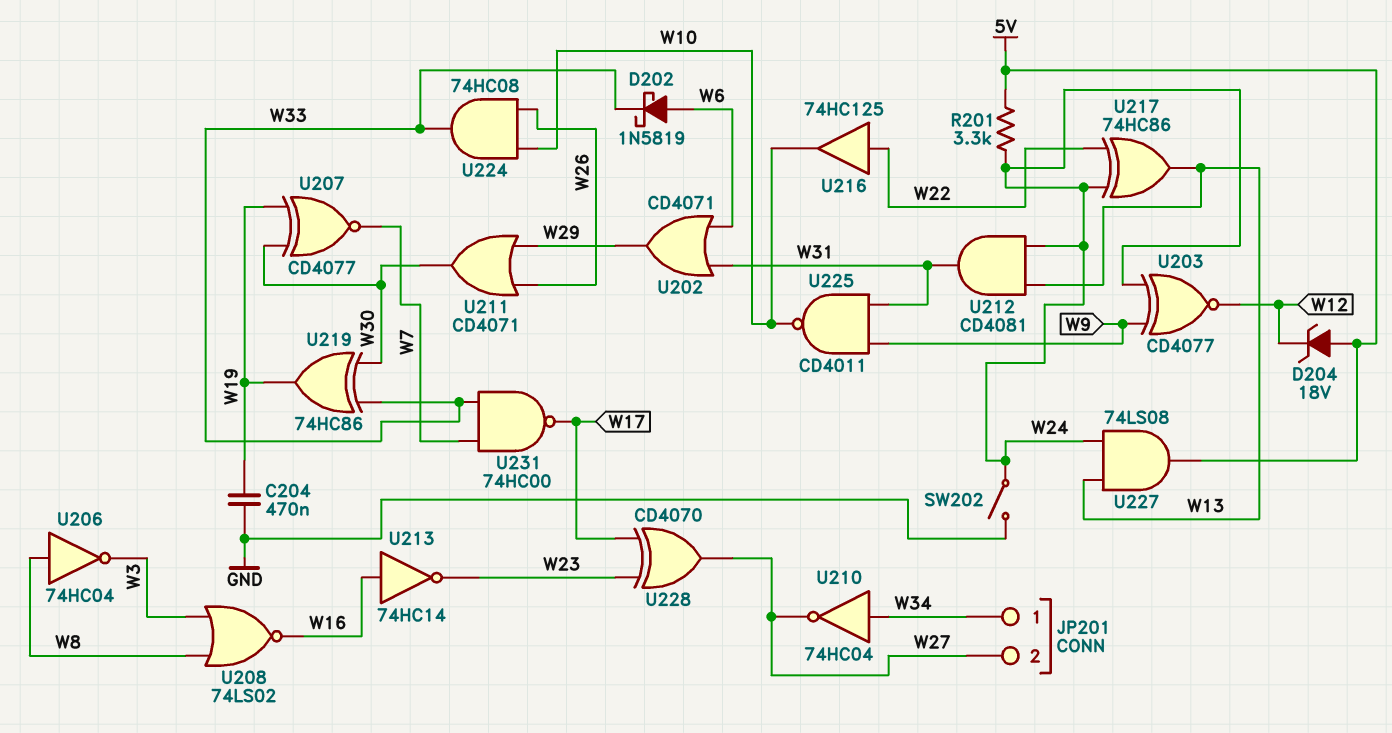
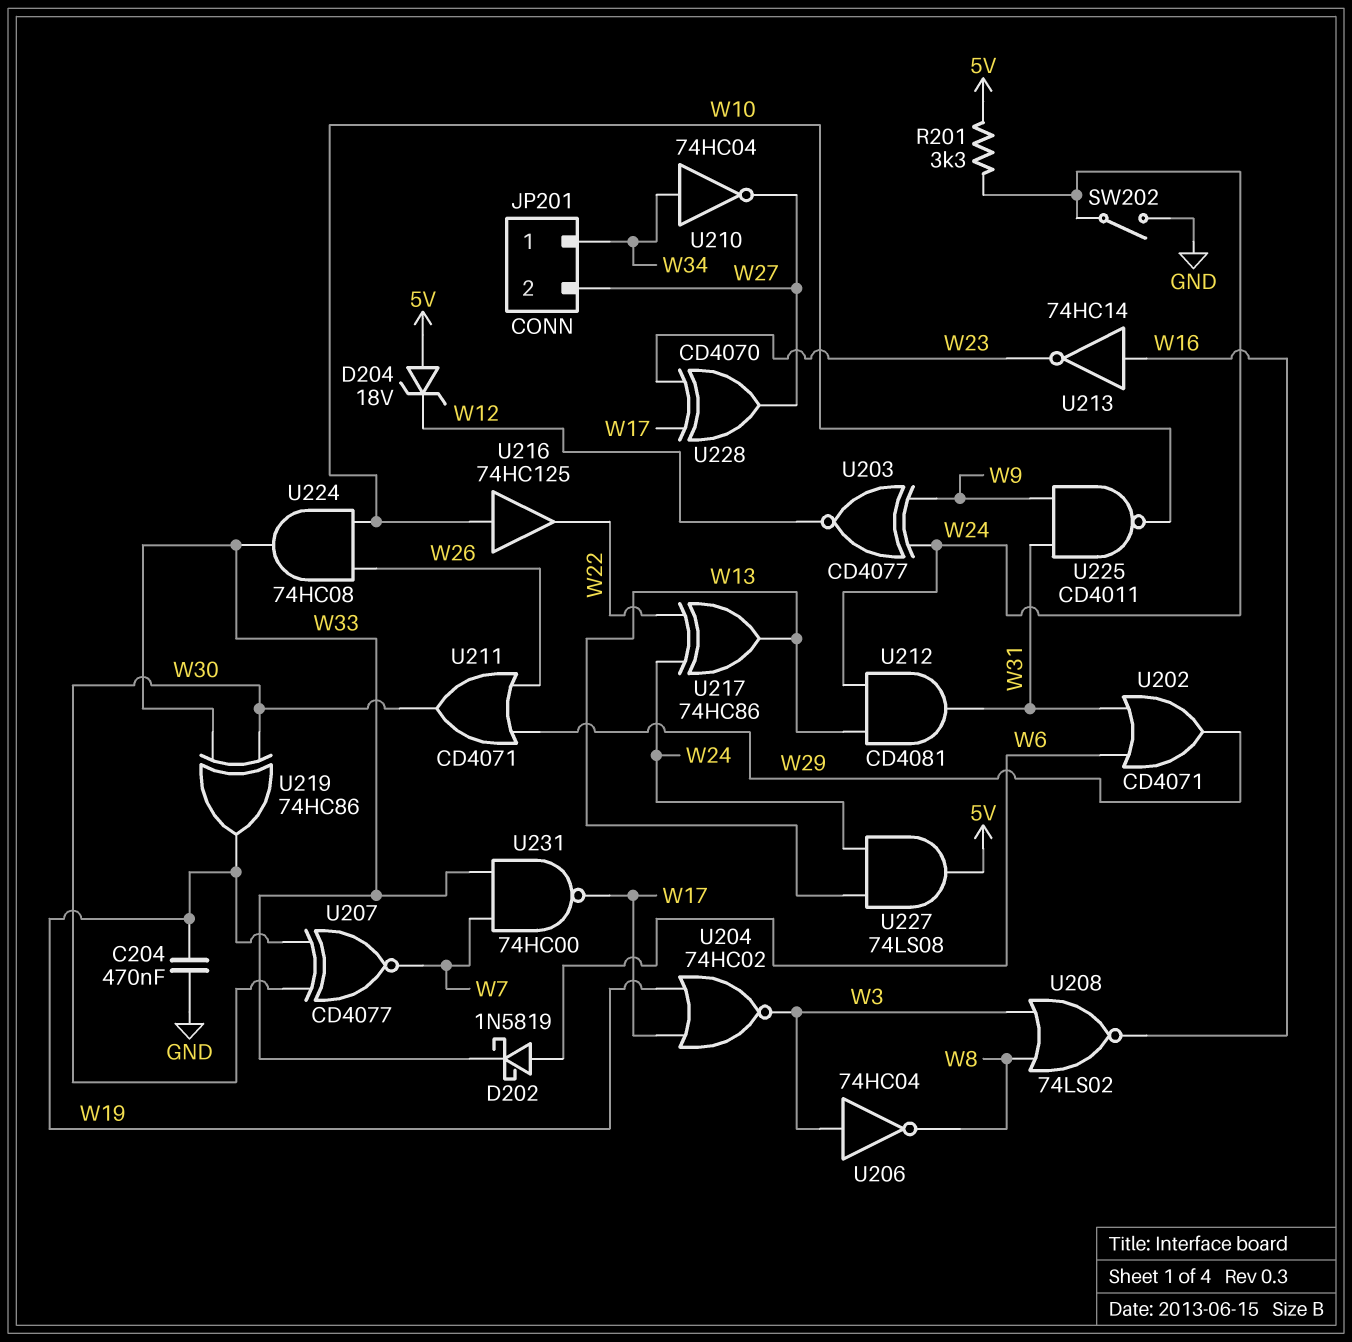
U204: none -> NOR 74HC02 (in W17, in W19, out W3)
U206: NOT 74HC04 (in W8, out W3) -> NOT 74HC04 (in W3, out W8)
U216: buffer 74HC125 (in W22, out W10) -> buffer 74HC125 (in W10, out W22)

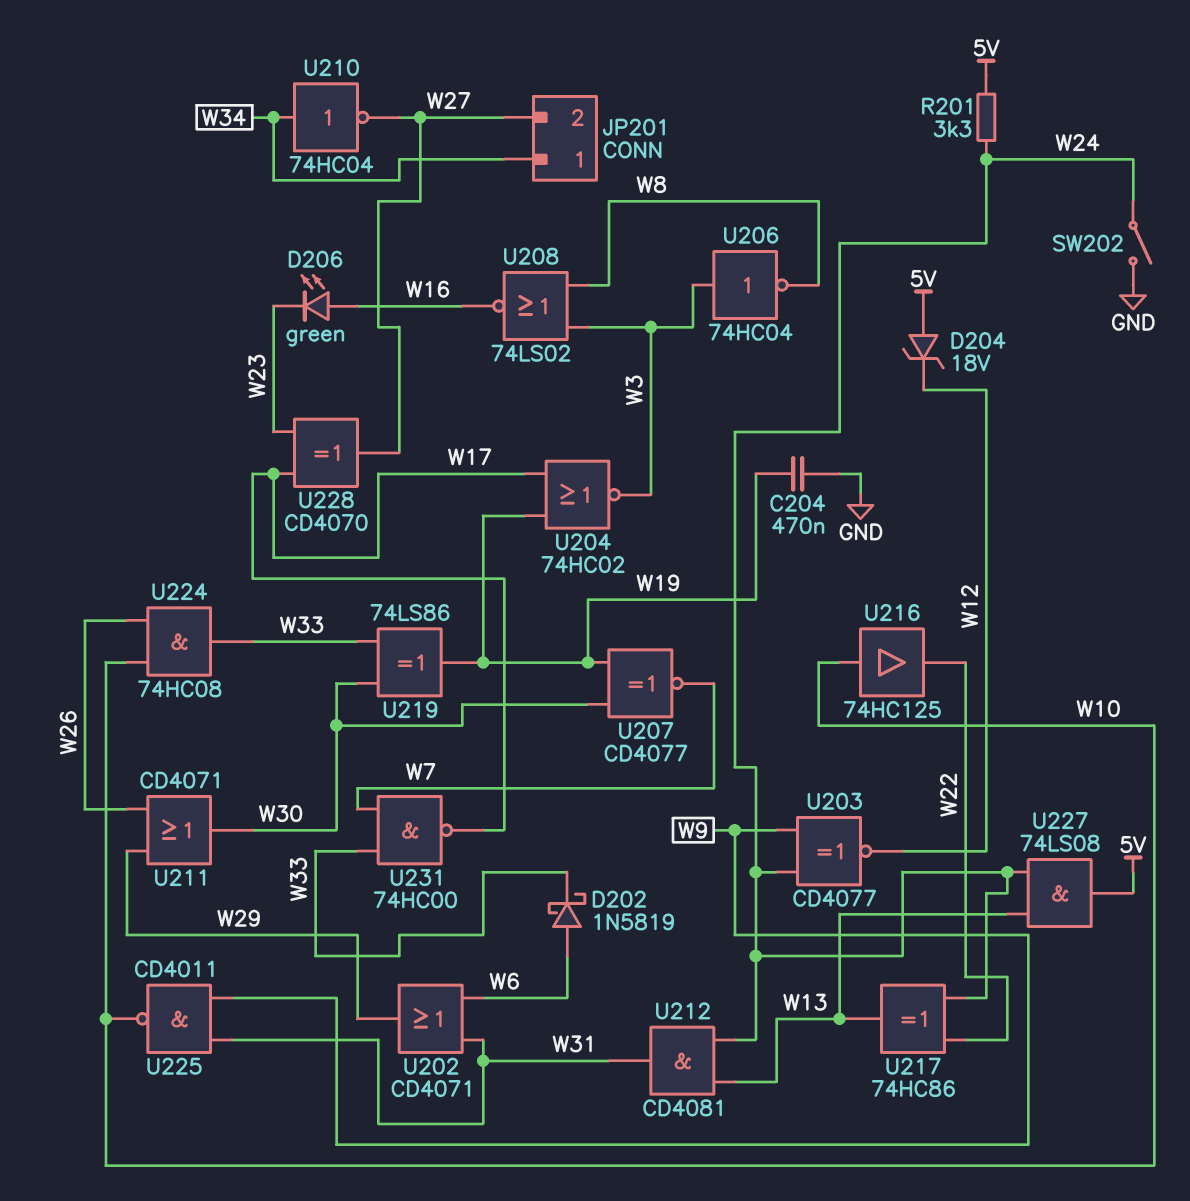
D206: none -> LED green (A W16, K W23)
U213: NOT 74HC14 (in W16, out W23) -> none
U219: XOR 74HC86 (in W30, in W33, out W19) -> XOR 74LS86 (in W30, in W33, out W19)

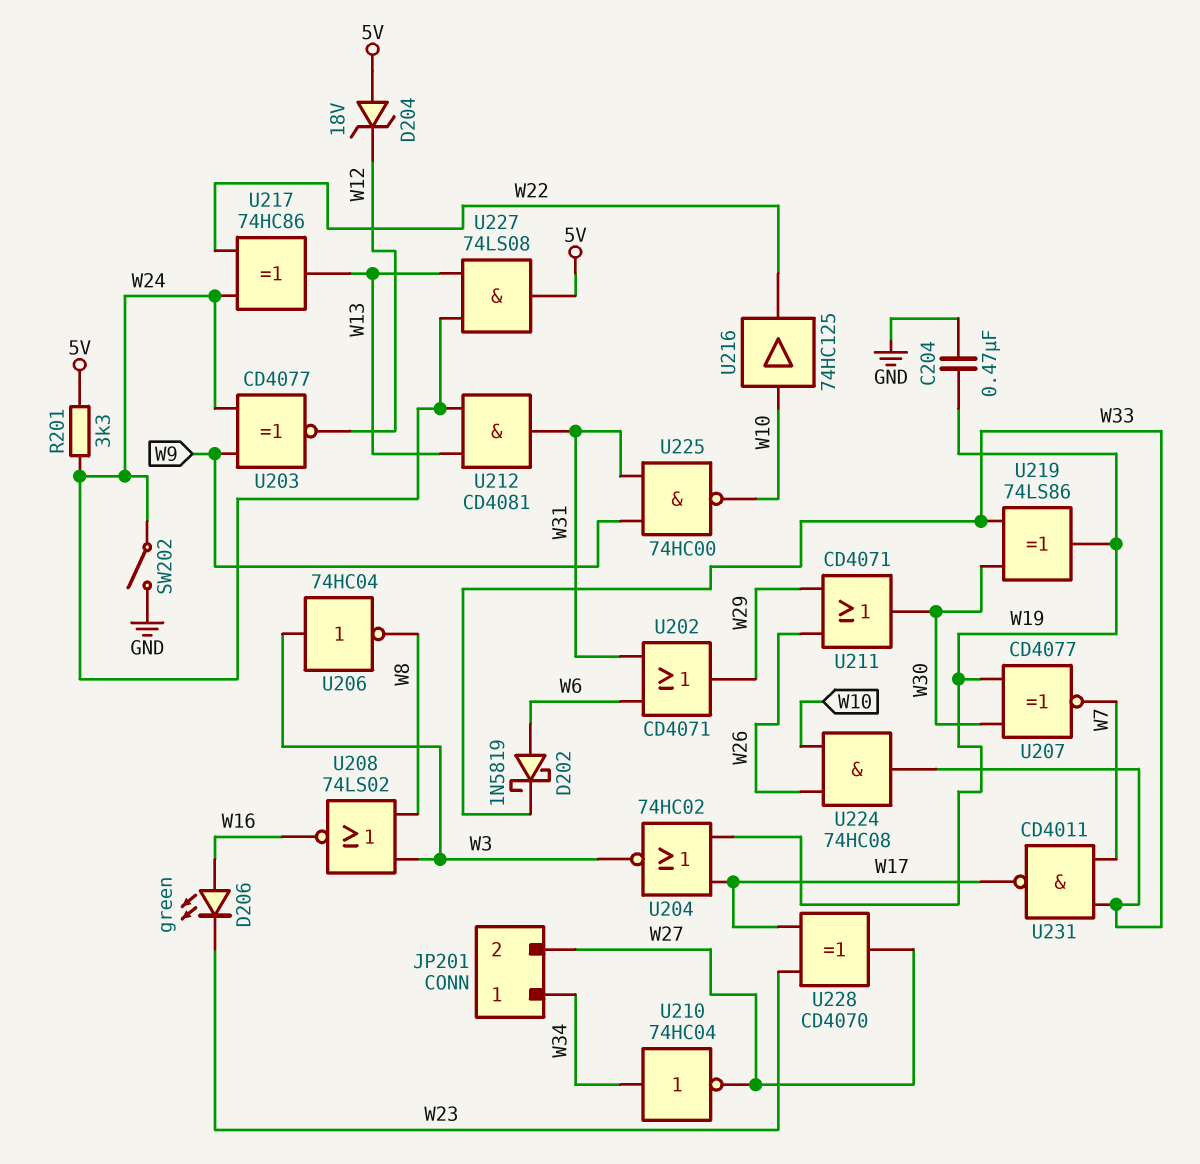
U225: NAND CD4011 (in W9, in W31, out W10) -> NAND 74HC00 (in W9, in W31, out W10)
U231: NAND 74HC00 (in W7, in W33, out W17) -> NAND CD4011 (in W7, in W33, out W17)

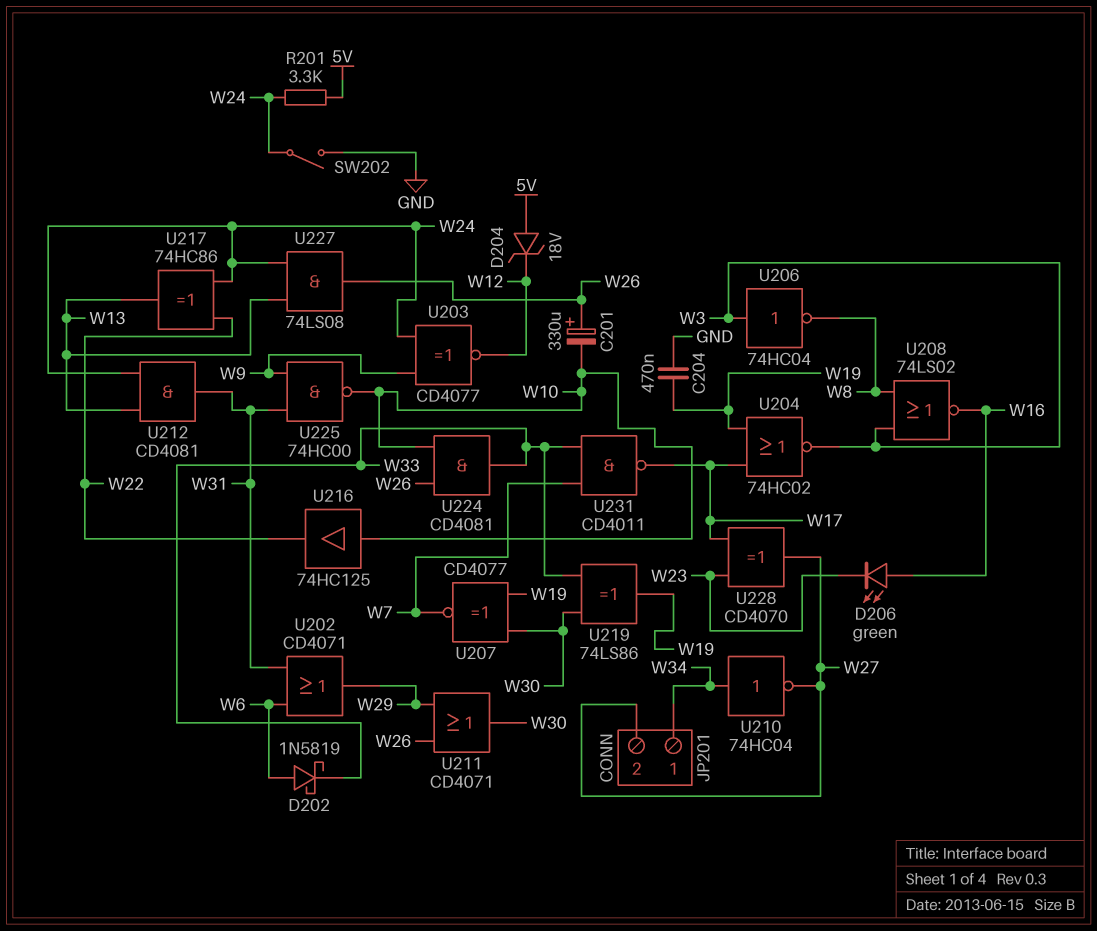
C201: none -> 330uF (plus W26, minus W10)
U224: AND 74HC08 (in W10, in W26, out W33) -> AND CD4081 (in W10, in W26, out W33)
U227: AND 74LS08 (in W13, in W24, out 5V) -> AND 74LS08 (in W13, in W24, out W26)

